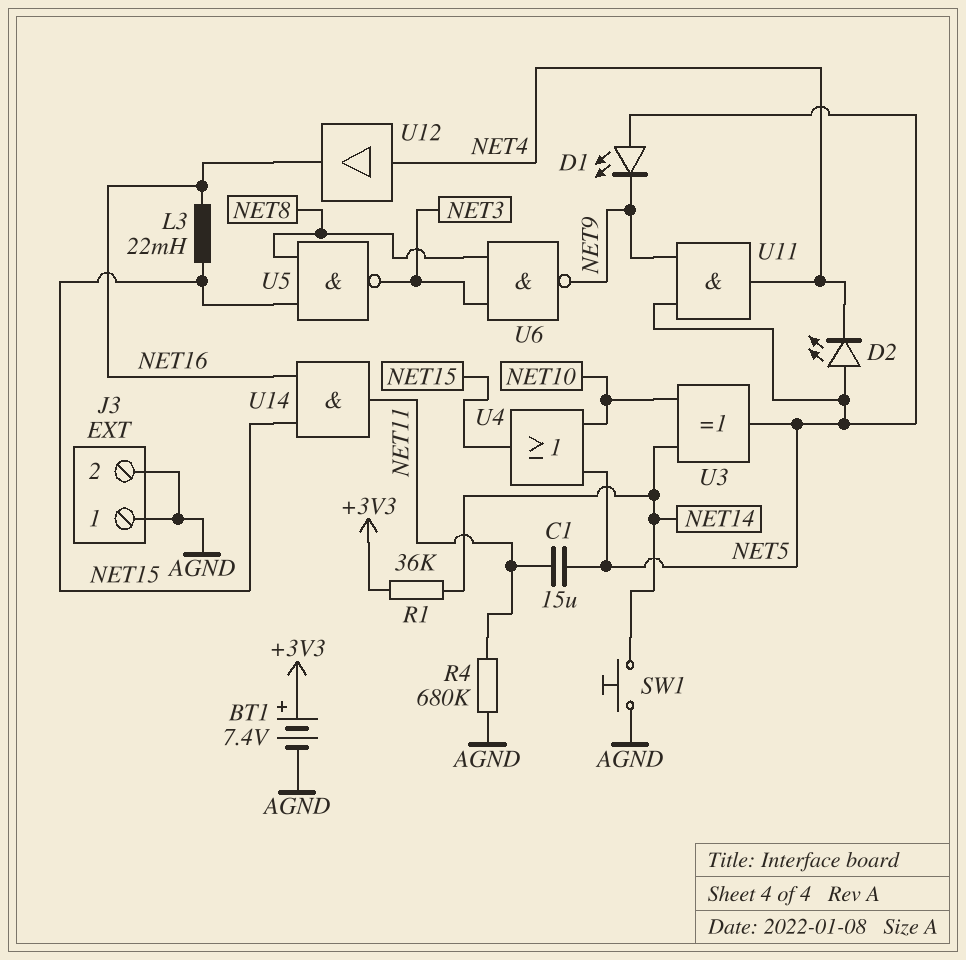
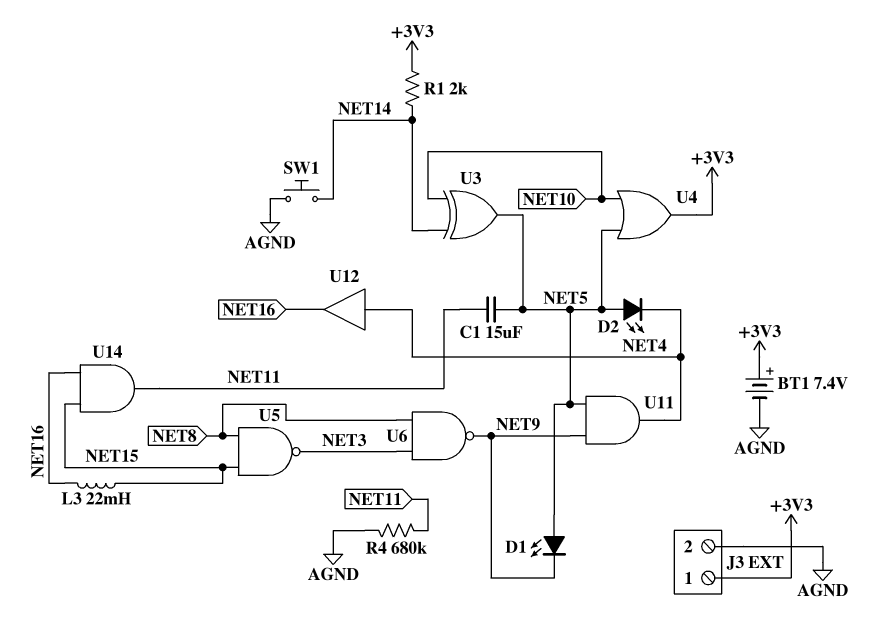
J3 pin 1: AGND -> +3V3
R1: 36k (+3V3, NET14) -> 2k (+3V3, NET14)
U4: OR (in NET5, in NET10, out NET15) -> OR (in NET5, in NET10, out +3V3)

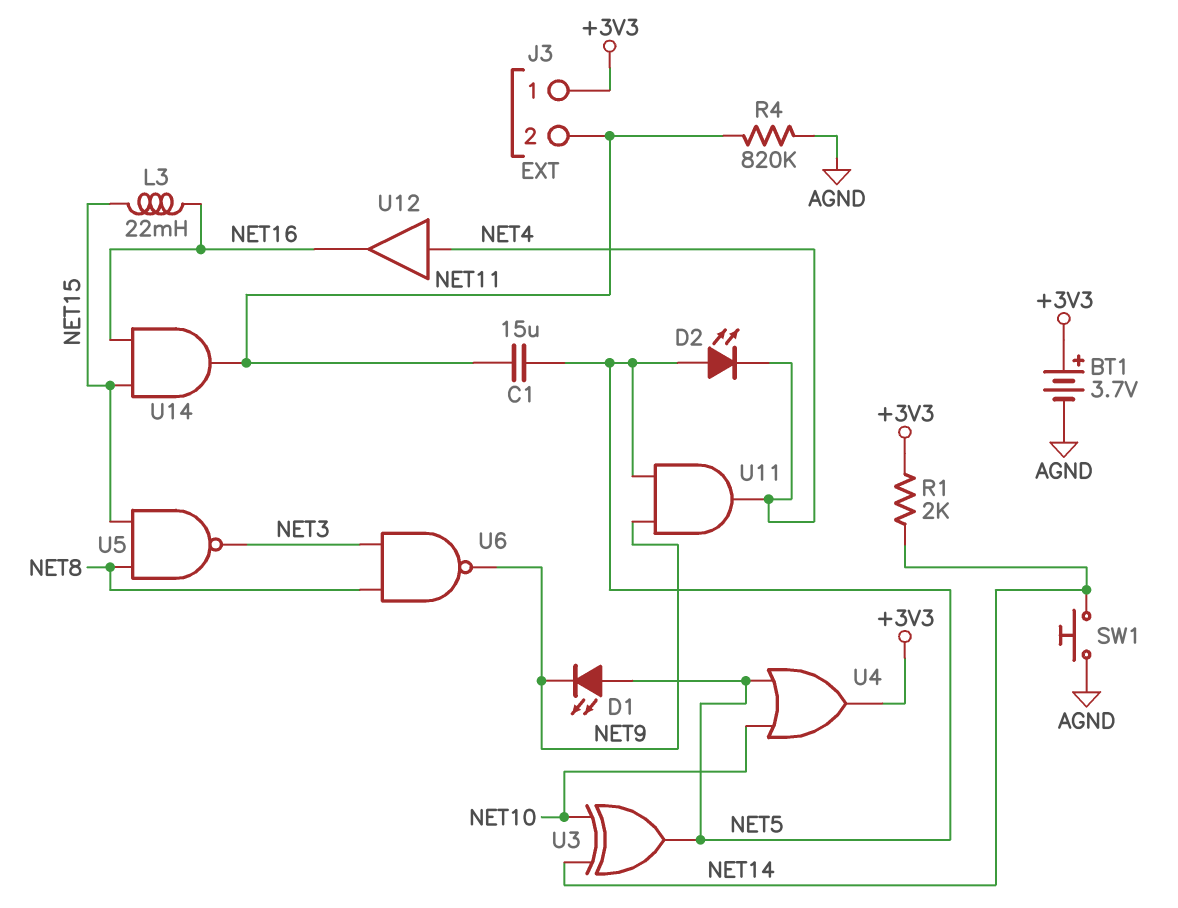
BT1: 7.4V (plus +3V3, minus AGND) -> 3.7V (plus +3V3, minus AGND)
J3 pin 2: AGND -> NET11
R4: 680k (AGND, NET11) -> 820k (AGND, NET11)

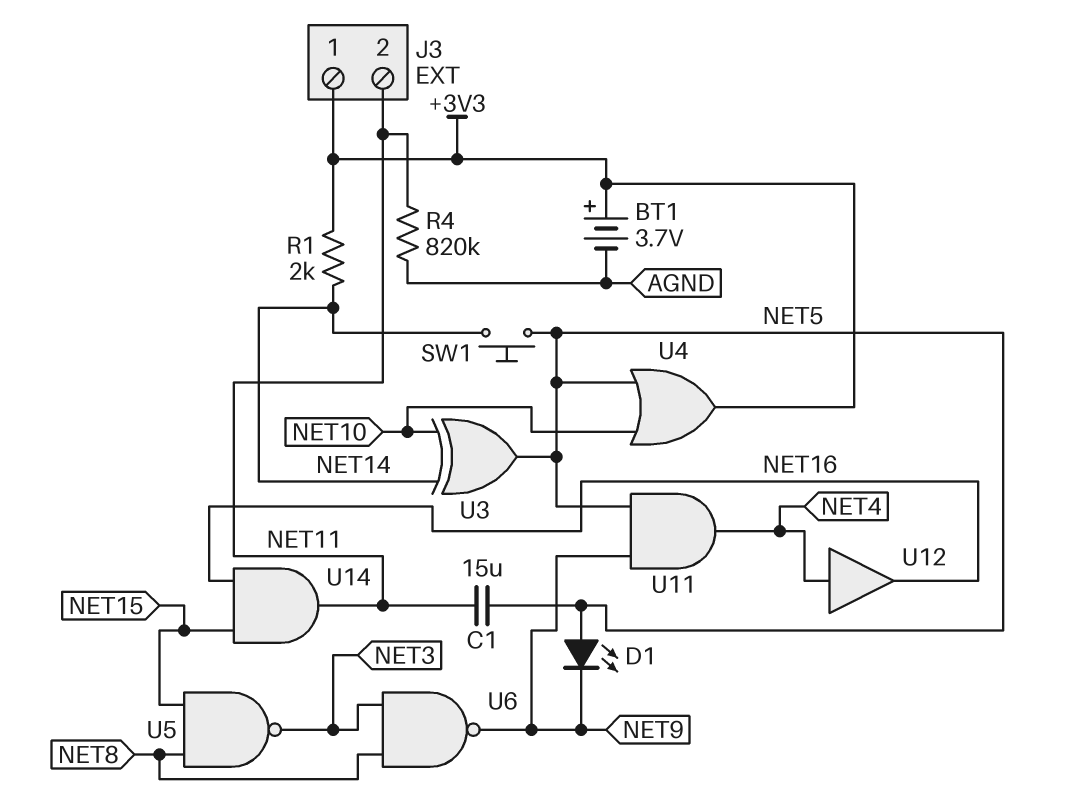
D2: LED (A NET5, K NET4) -> none
L3: 22mH (NET15, NET16) -> none
SW1: button (AGND, NET14) -> button (NET5, NET14)

